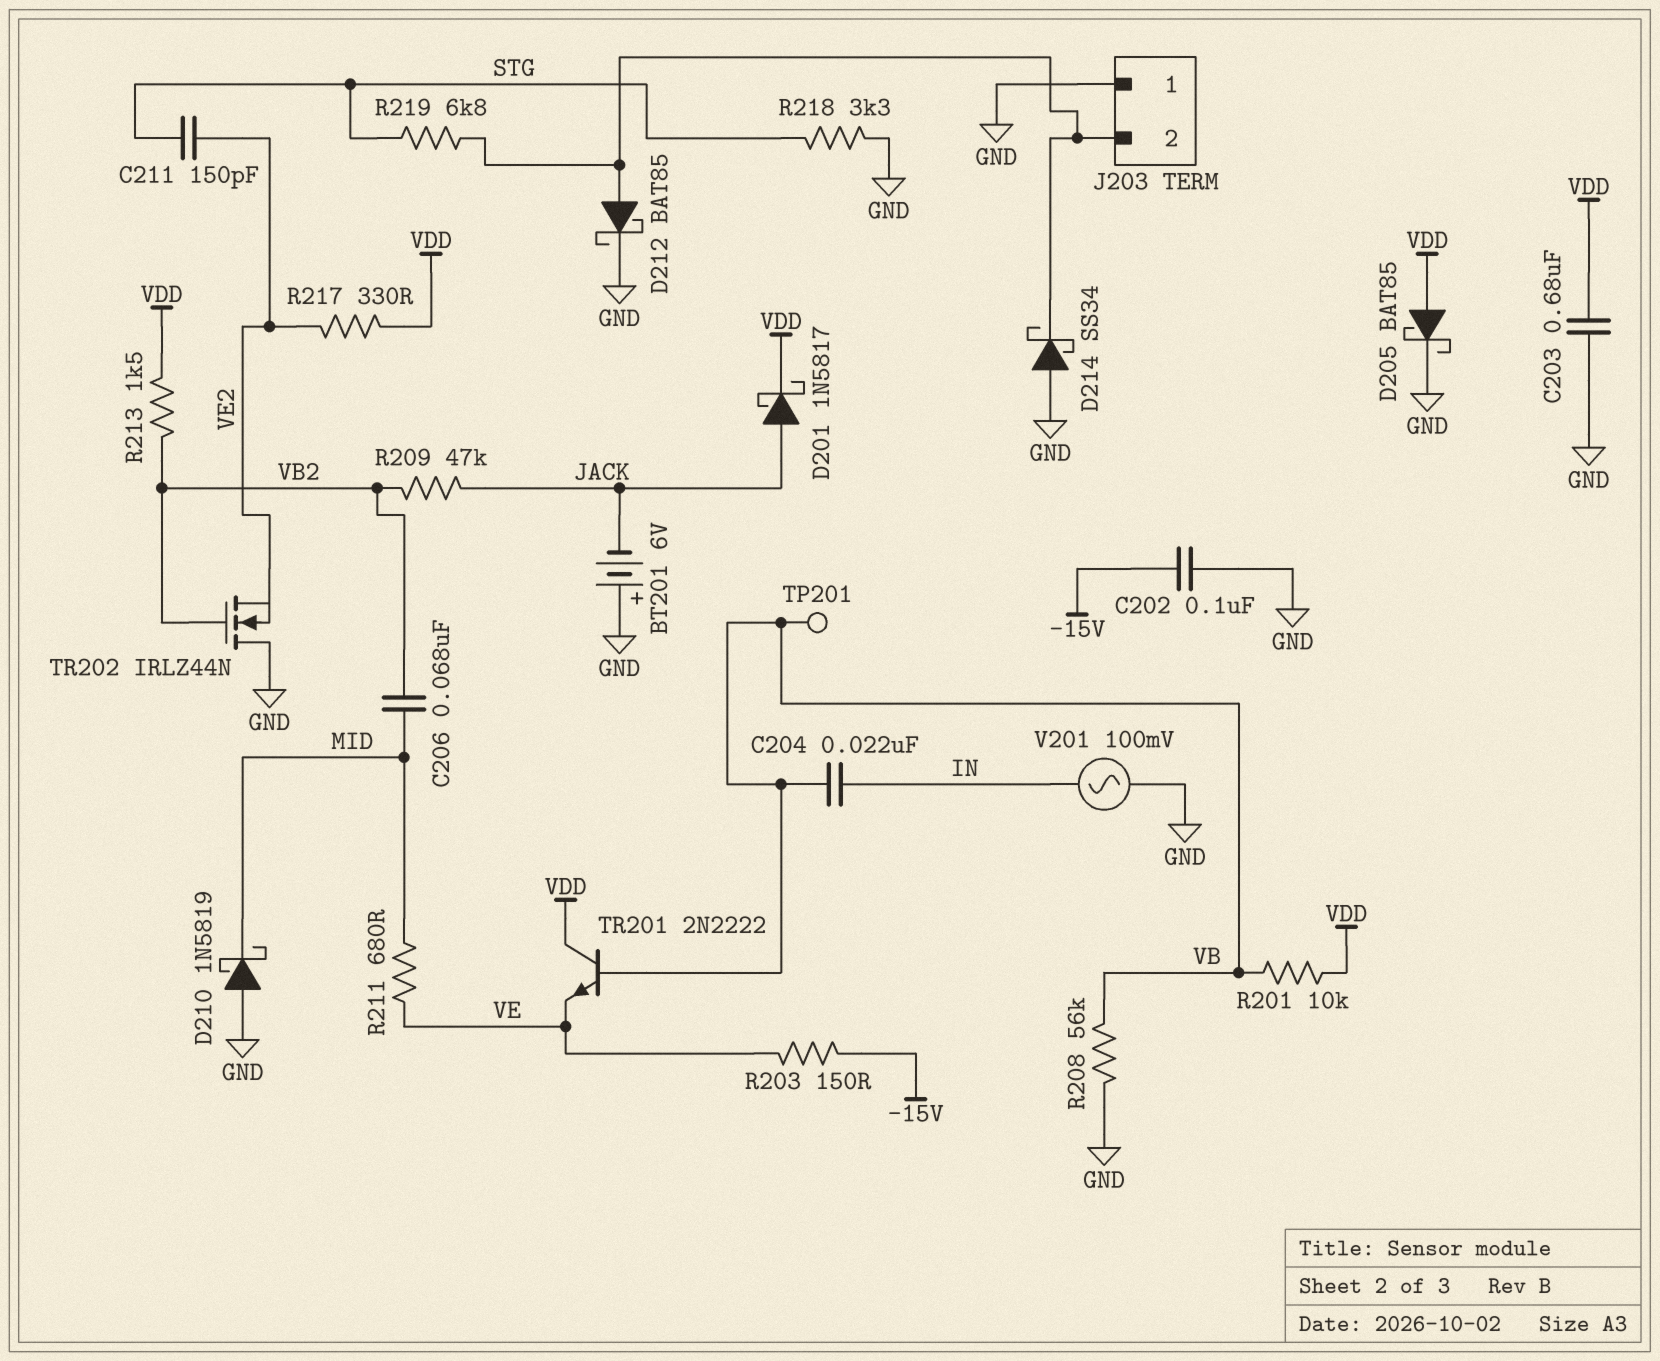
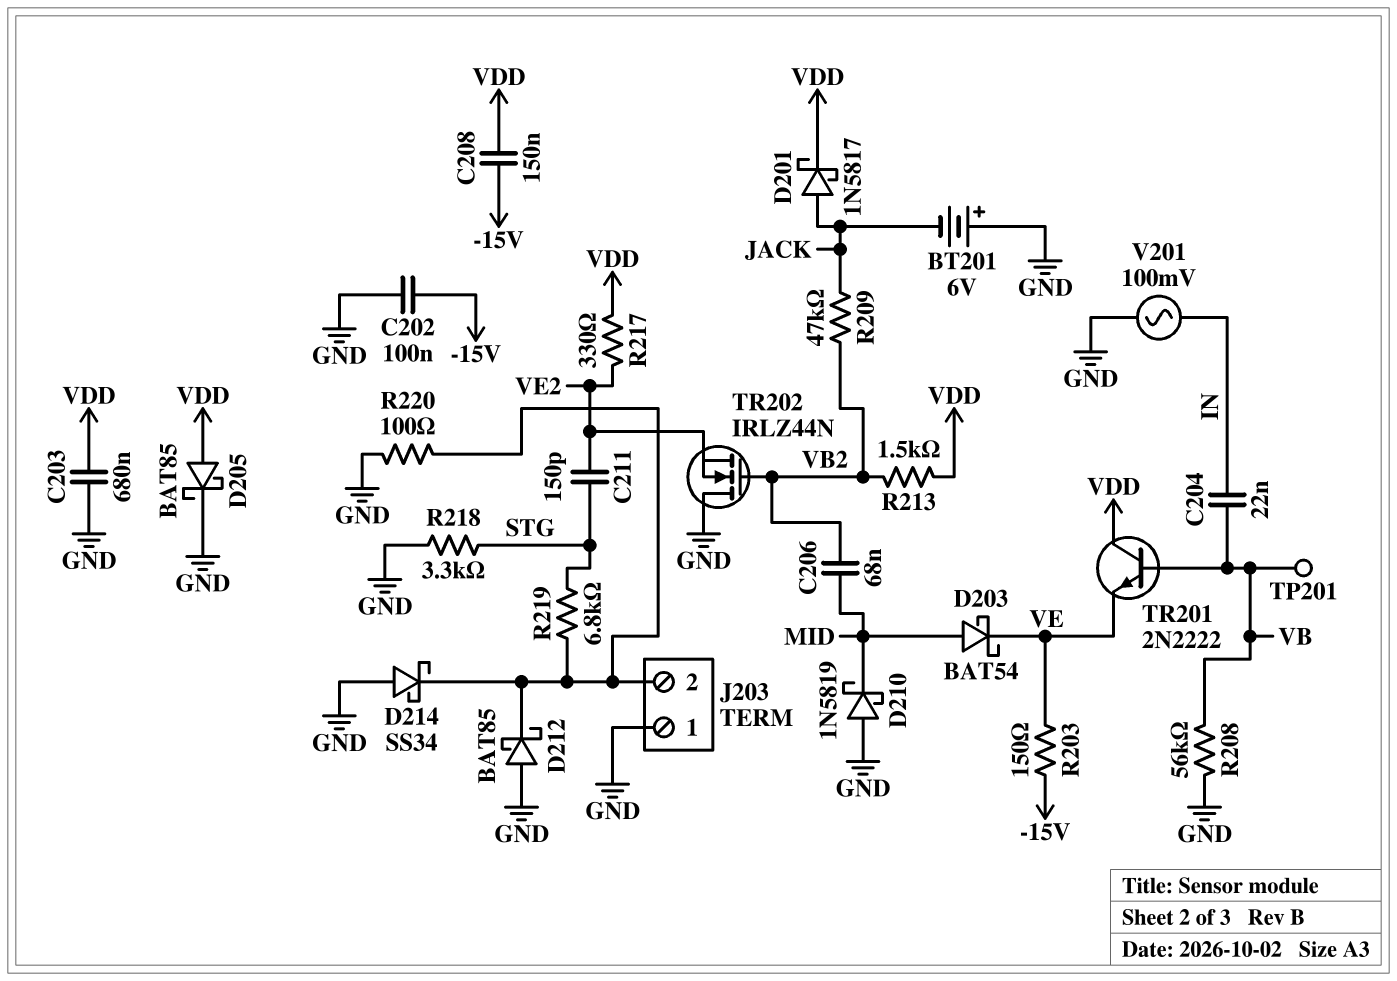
C208: none -> 150nF (-15V, VDD)
D203: none -> schottky BAT54 (A MID, K VE)
D212: schottky BAT85 (A J203/2, K GND) -> schottky BAT85 (A GND, K J203/2)
R201: 10k (VB, VDD) -> none
R211: 680 (MID, VE) -> none
R220: none -> 100 (GND, J203/2)

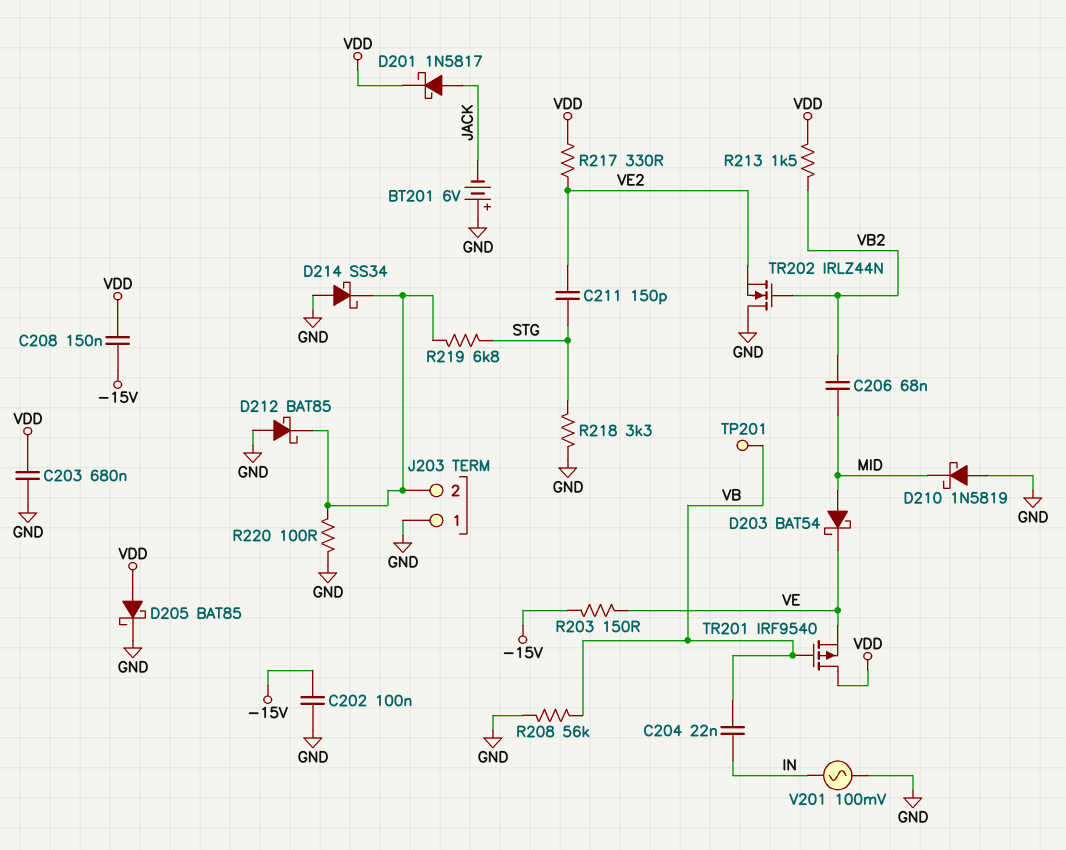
R209: 47k (JACK, VB2) -> none
TR201: NPN 2N2222 (B VB, C VDD, E VE) -> PMOS IRF9540 (G VB, D VDD, S VE)

